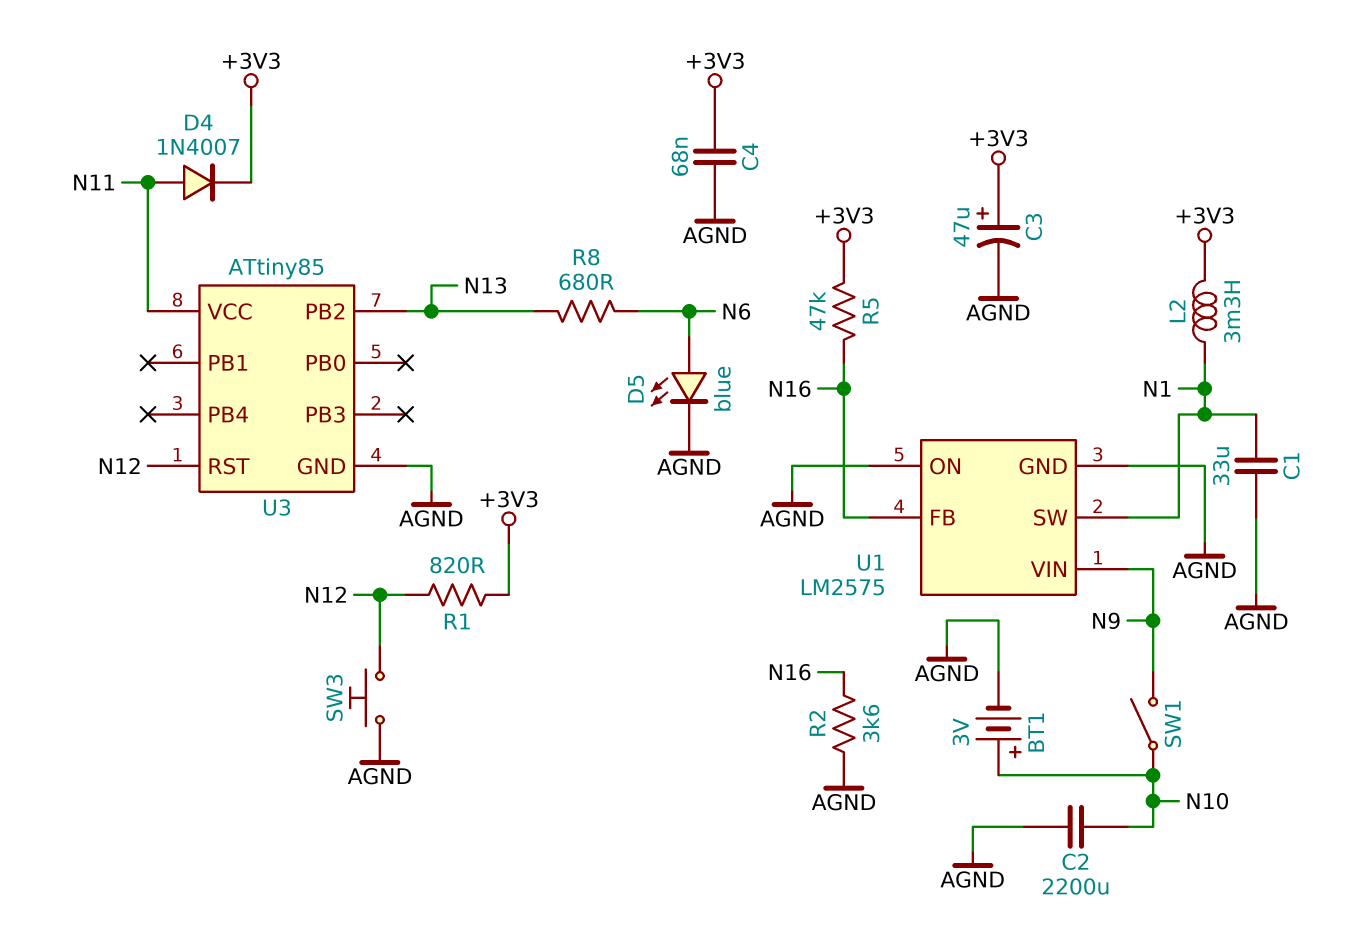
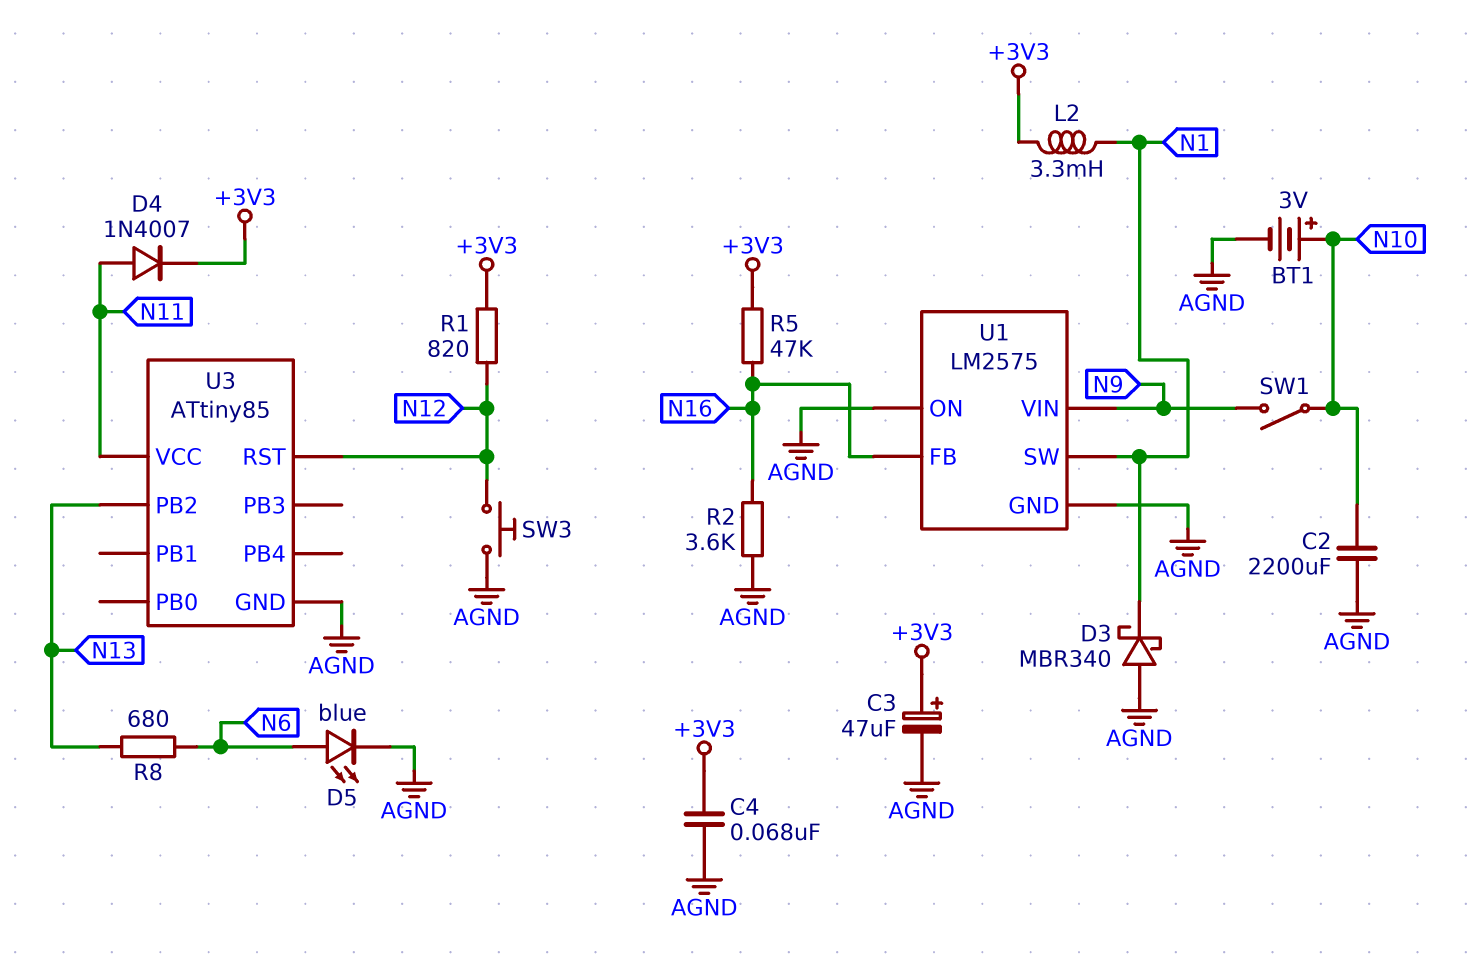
C1: 33uF (AGND, N1) -> none
D3: none -> schottky MBR340 (A AGND, K N1)

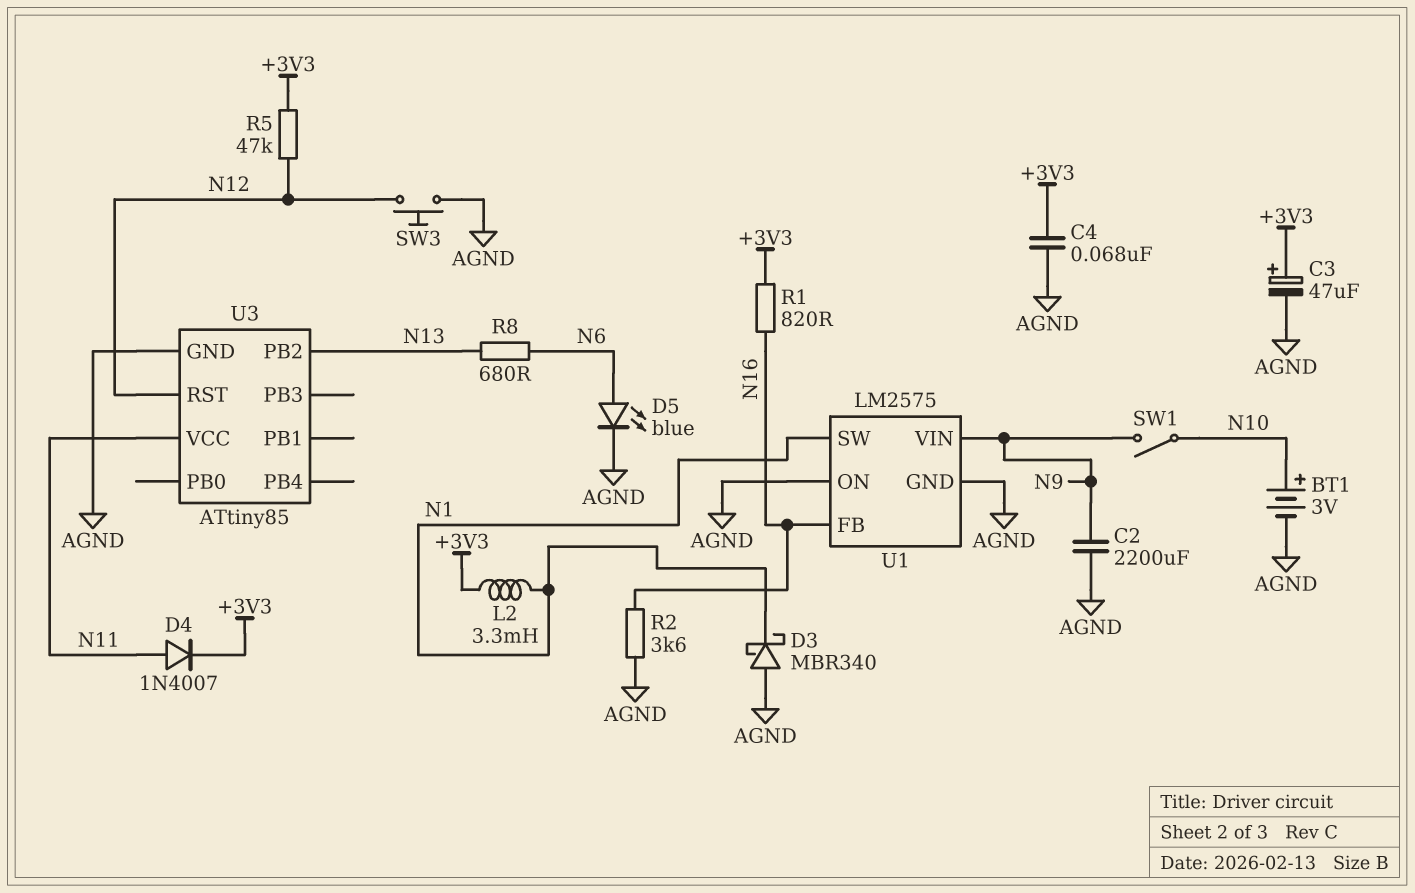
C2: 2200uF (AGND, N10) -> 2200uF (AGND, N9)
R1: 820 (+3V3, N12) -> 820 (+3V3, N16)
R5: 47k (+3V3, N16) -> 47k (+3V3, N12)

